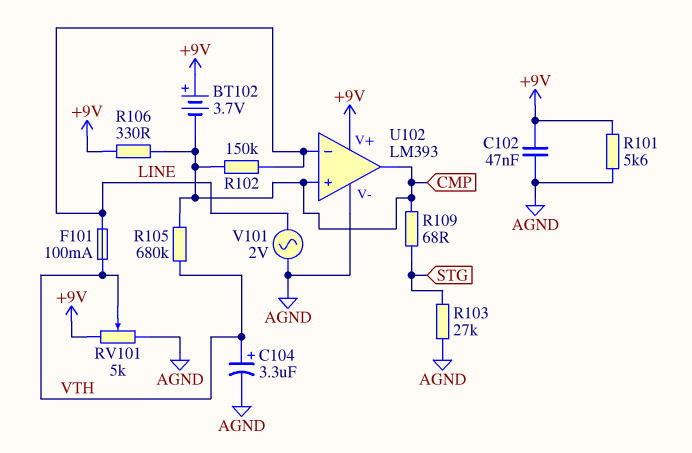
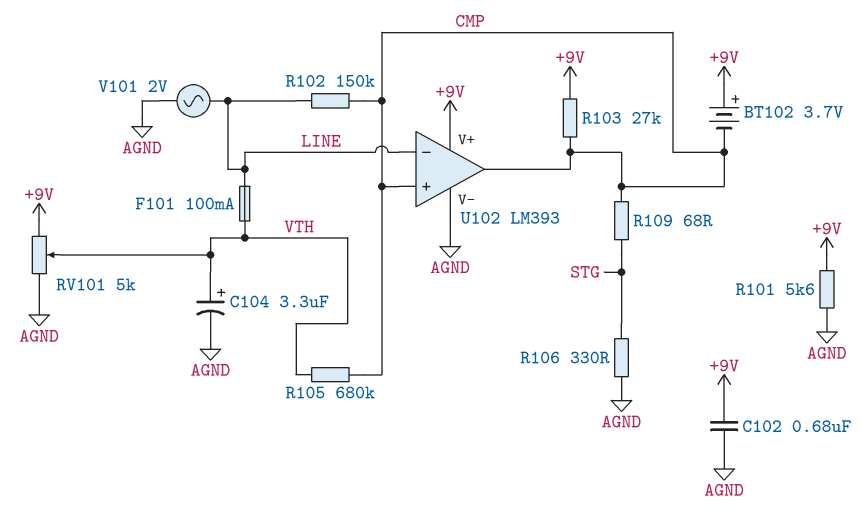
C102: 47nF (+9V, AGND) -> 680nF (+9V, AGND)
R103: 27k (AGND, STG) -> 27k (+9V, CMP)
R106: 330 (+9V, CMP) -> 330 (AGND, STG)

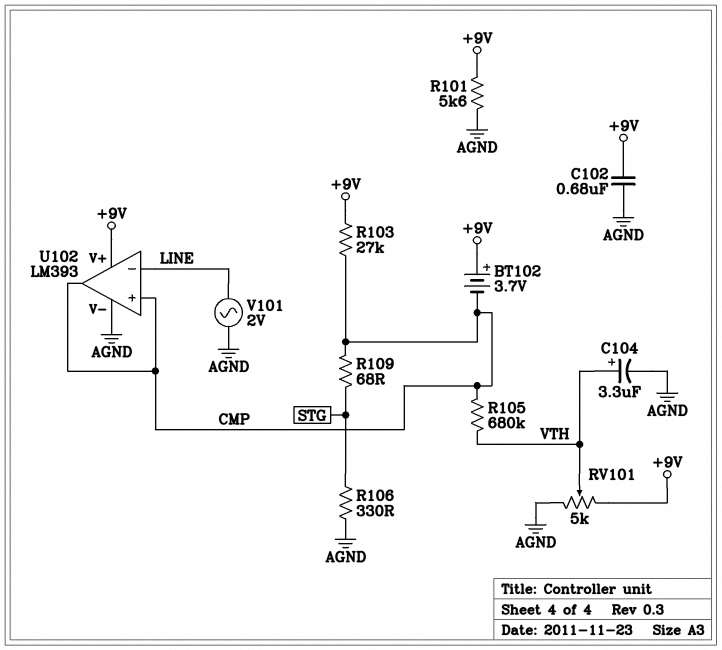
F101: 100mA (LINE, VTH) -> none
R102: 150k (CMP, LINE) -> none

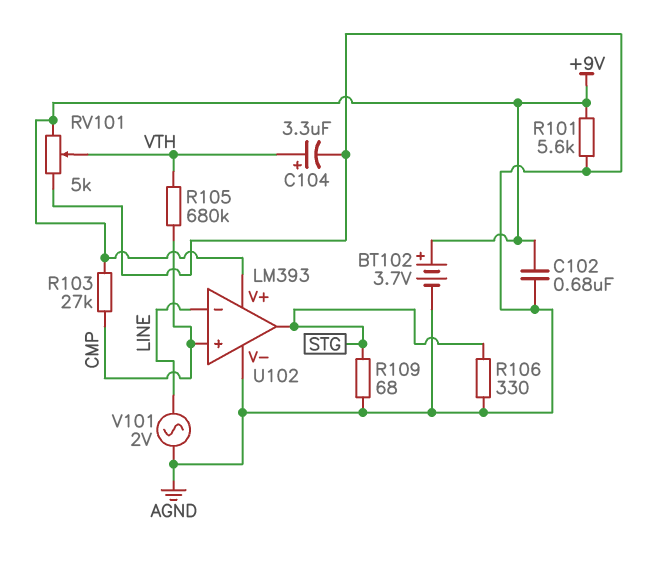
BT102: 3.7V (plus +9V, minus CMP) -> 3.7V (plus +9V, minus AGND)
R109: 68 (CMP, STG) -> 68 (AGND, STG)
U102 pin out: CMP -> STG

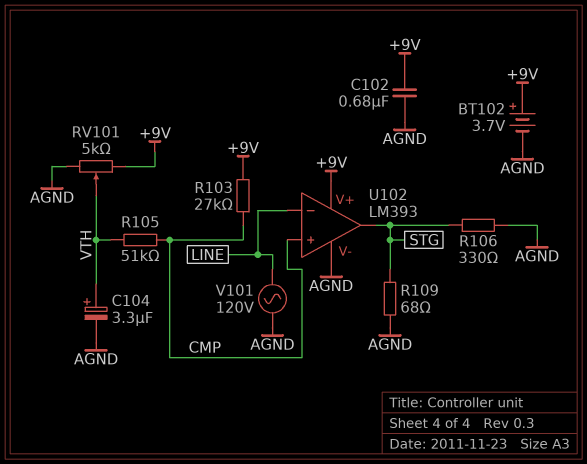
R101: 5.6k (+9V, AGND) -> none
R105: 680k (CMP, VTH) -> 51k (CMP, VTH)
V101: AC 2V (AGND, LINE) -> AC 120V (AGND, LINE)

